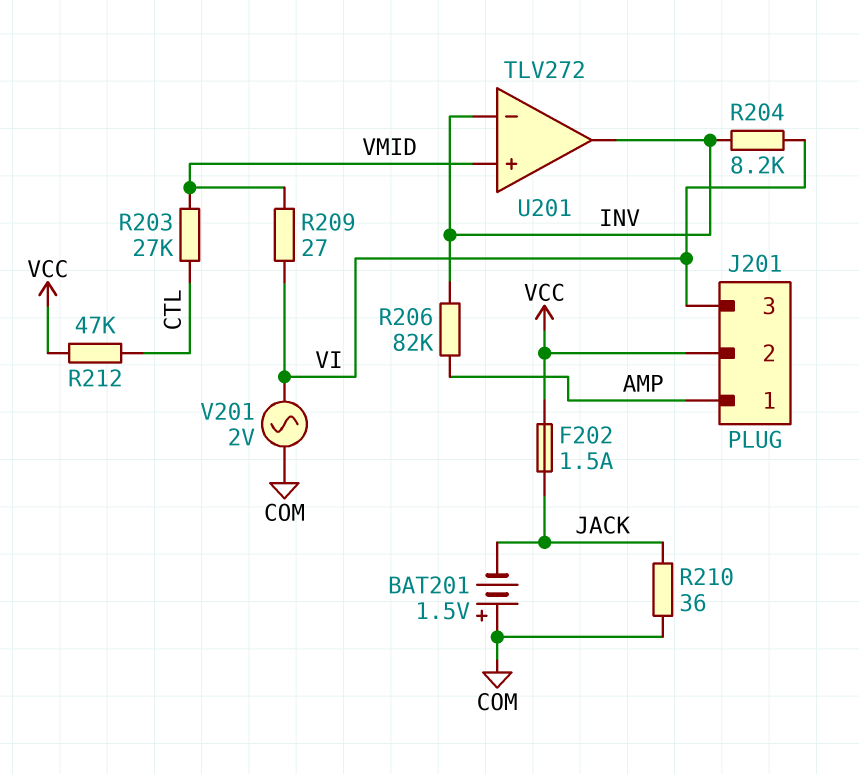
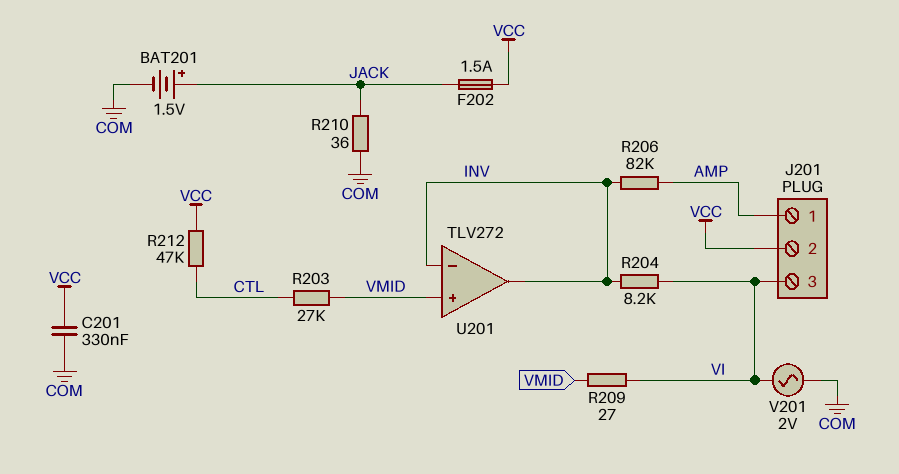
BAT201: 1.5V (plus COM, minus JACK) -> 1.5V (plus JACK, minus COM)
C201: none -> 330nF (COM, VCC)

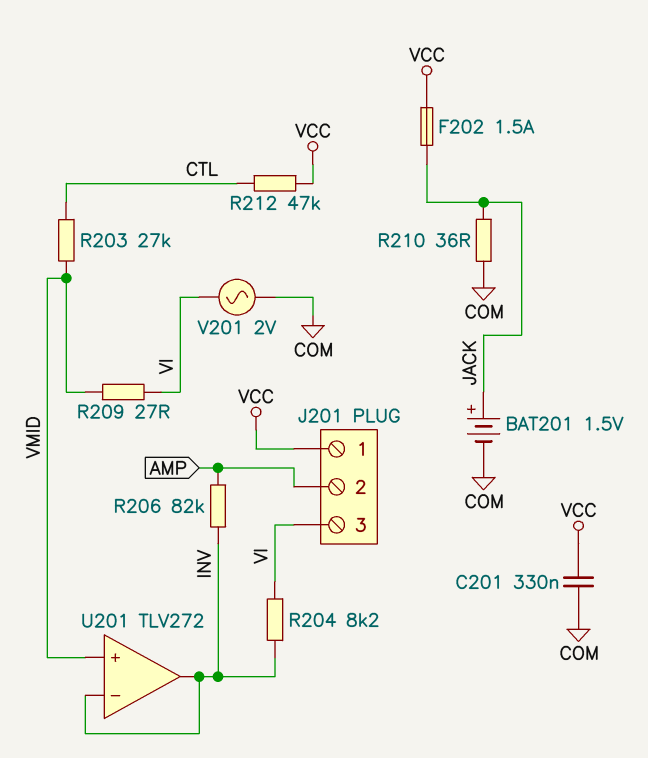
J201 pin 1: AMP -> VCC
J201 pin 2: VCC -> AMP

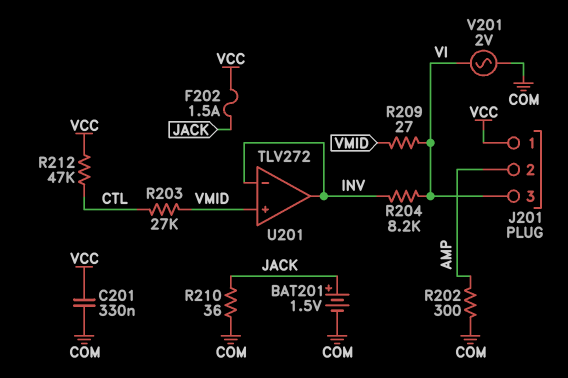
R202: none -> 300 (AMP, COM)
R206: 82k (AMP, INV) -> none

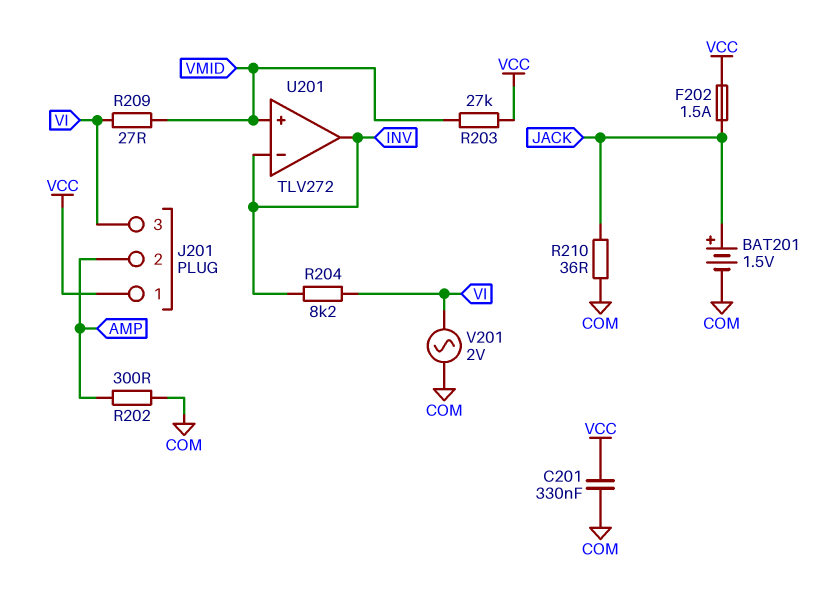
R203: 27k (CTL, VMID) -> 27k (VCC, VMID)
R212: 47k (CTL, VCC) -> none

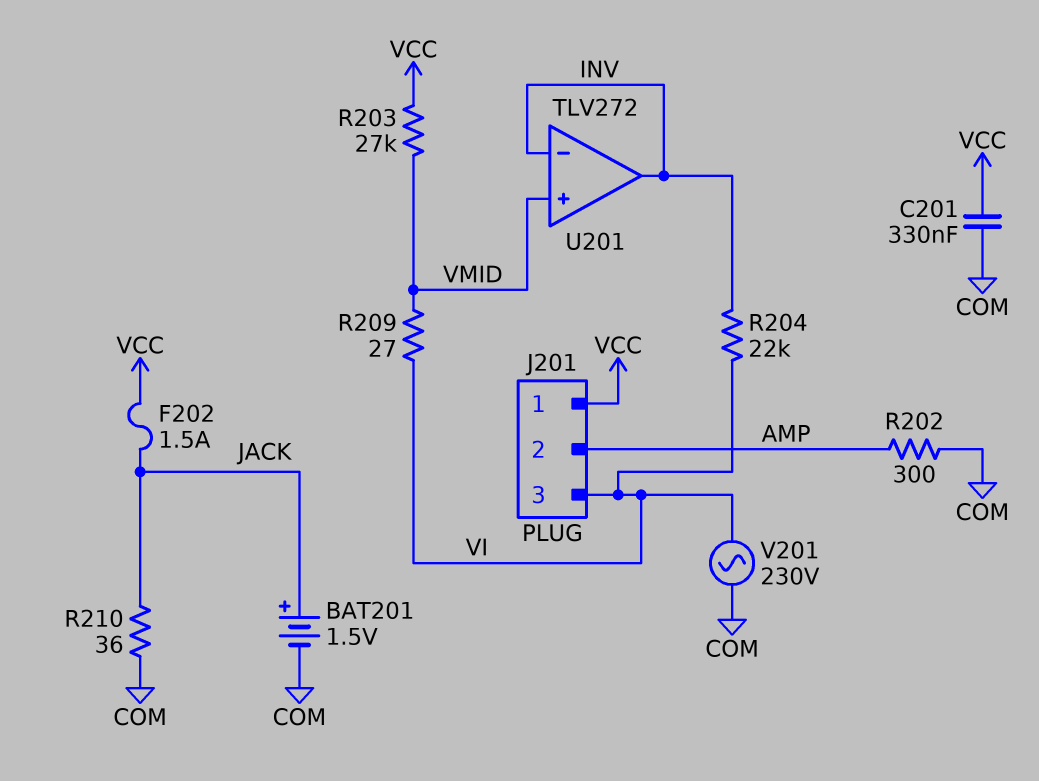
R204: 8.2k (INV, VI) -> 22k (INV, VI)
V201: AC 2V (COM, VI) -> AC 230V (COM, VI)

